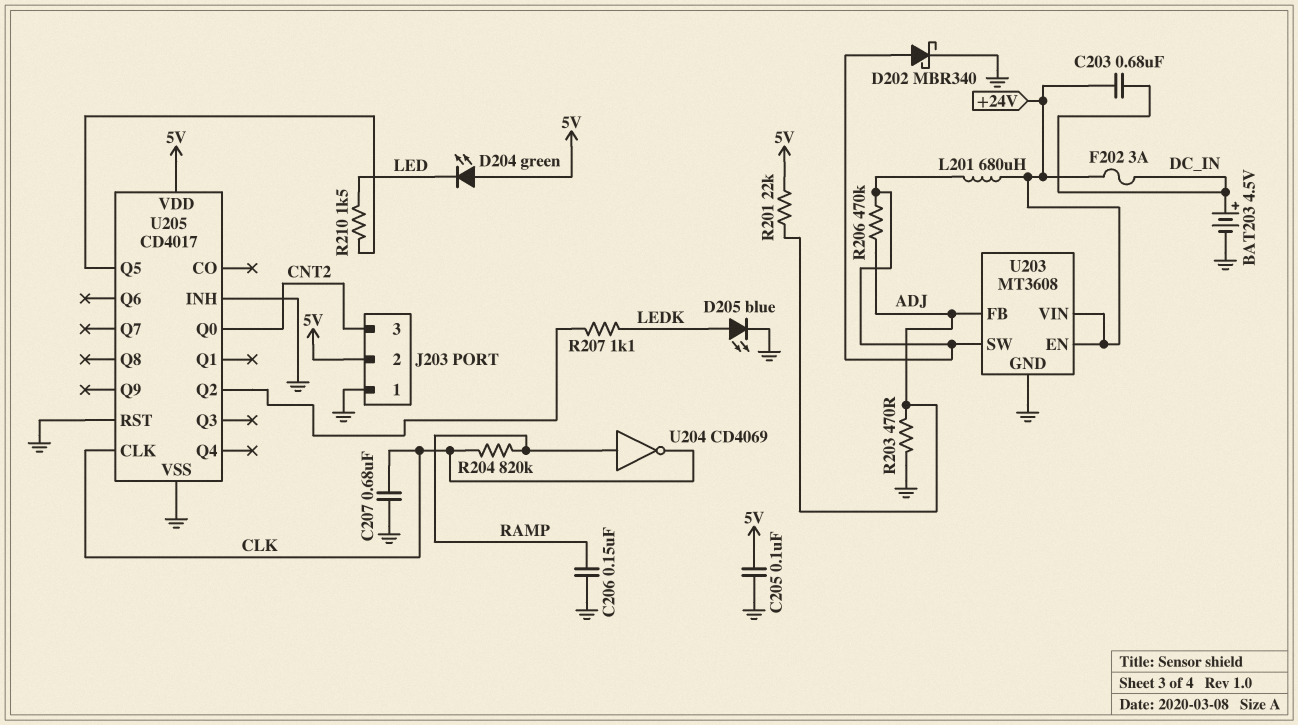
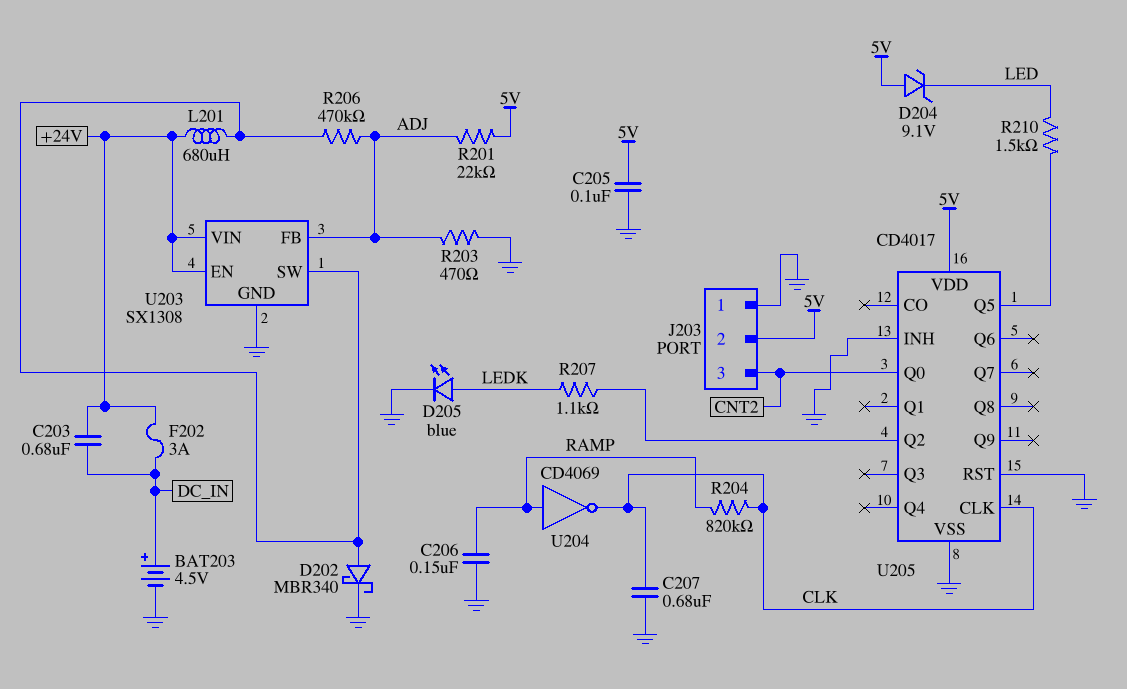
D204: LED green (A 5V, K LED) -> zener 9.1V (A 5V, K LED)
U203: MT3608 -> SX1308

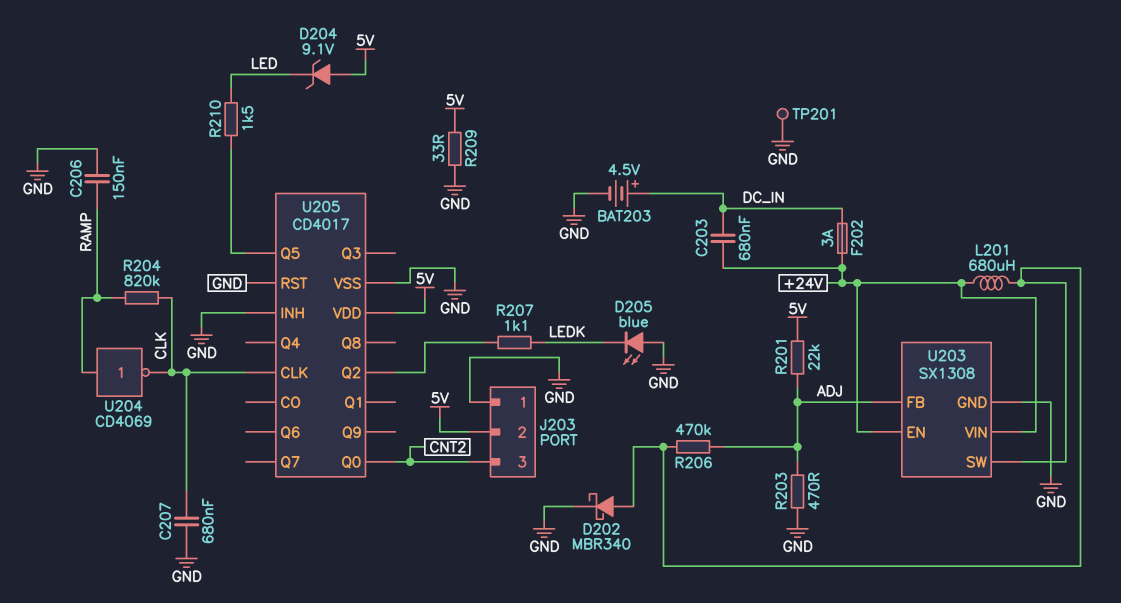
C205: 100nF (5V, GND) -> none
D205: LED blue (A LEDK, K GND) -> LED blue (A GND, K LEDK)
R209: none -> 33 (5V, GND)
TP201: none -> test point (GND)

